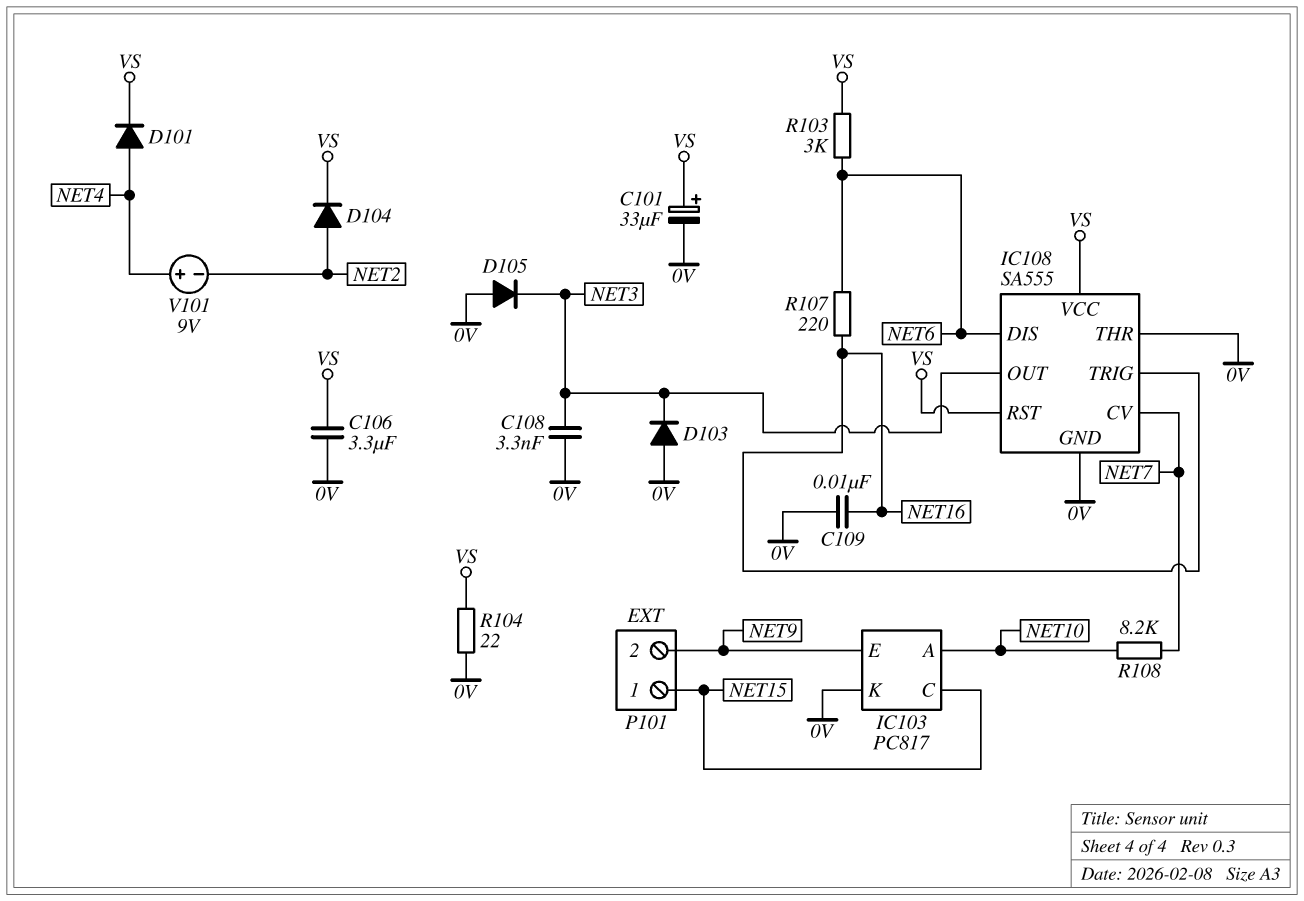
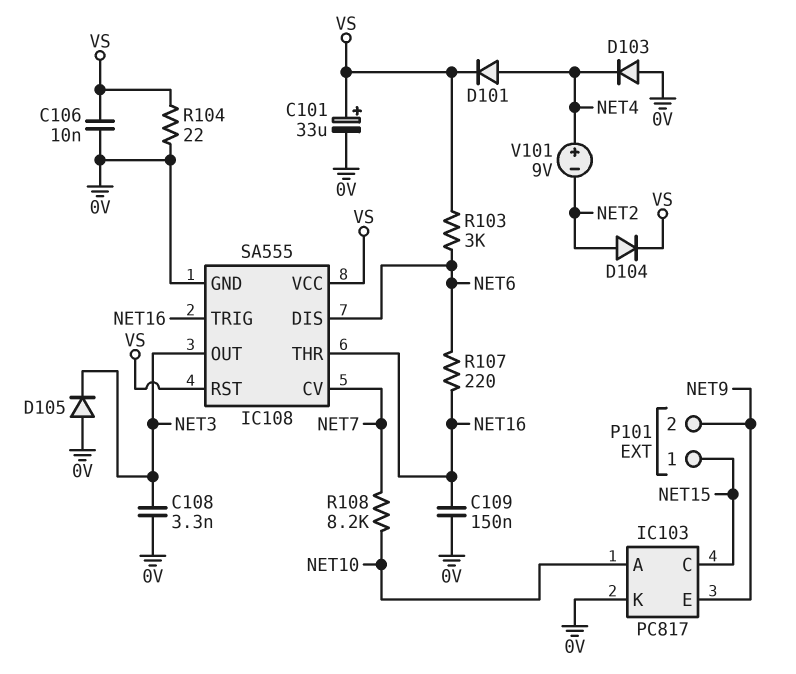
C106: 3.3uF (0V, VS) -> 10nF (0V, VS)
C109: 10nF (0V, NET16) -> 150nF (0V, NET16)
D103: diode (A 0V, K NET3) -> diode (A 0V, K NET4)
IC108 pin THR: 0V -> NET16

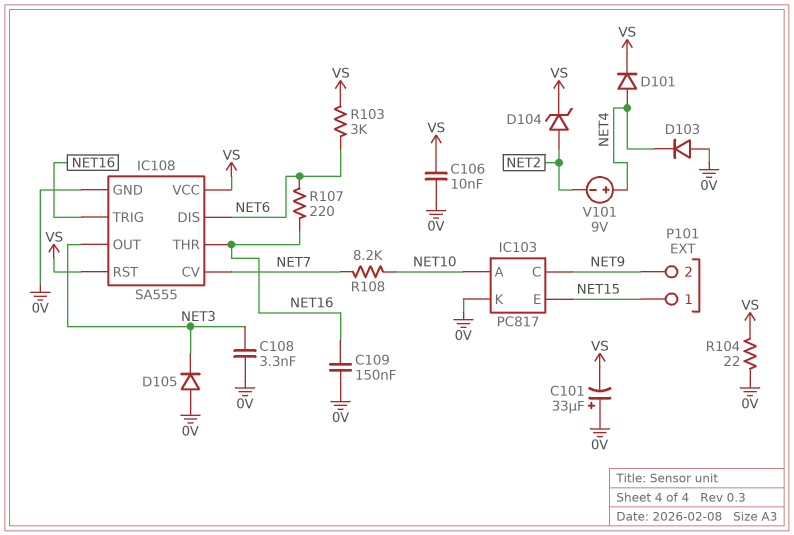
C101: 33uF (plus VS, minus 0V) -> 33uF (plus 0V, minus VS)
D104: diode (A NET2, K VS) -> zener (A NET2, K VS)
IC103 pin C: NET15 -> NET9
IC103 pin E: NET9 -> NET15

